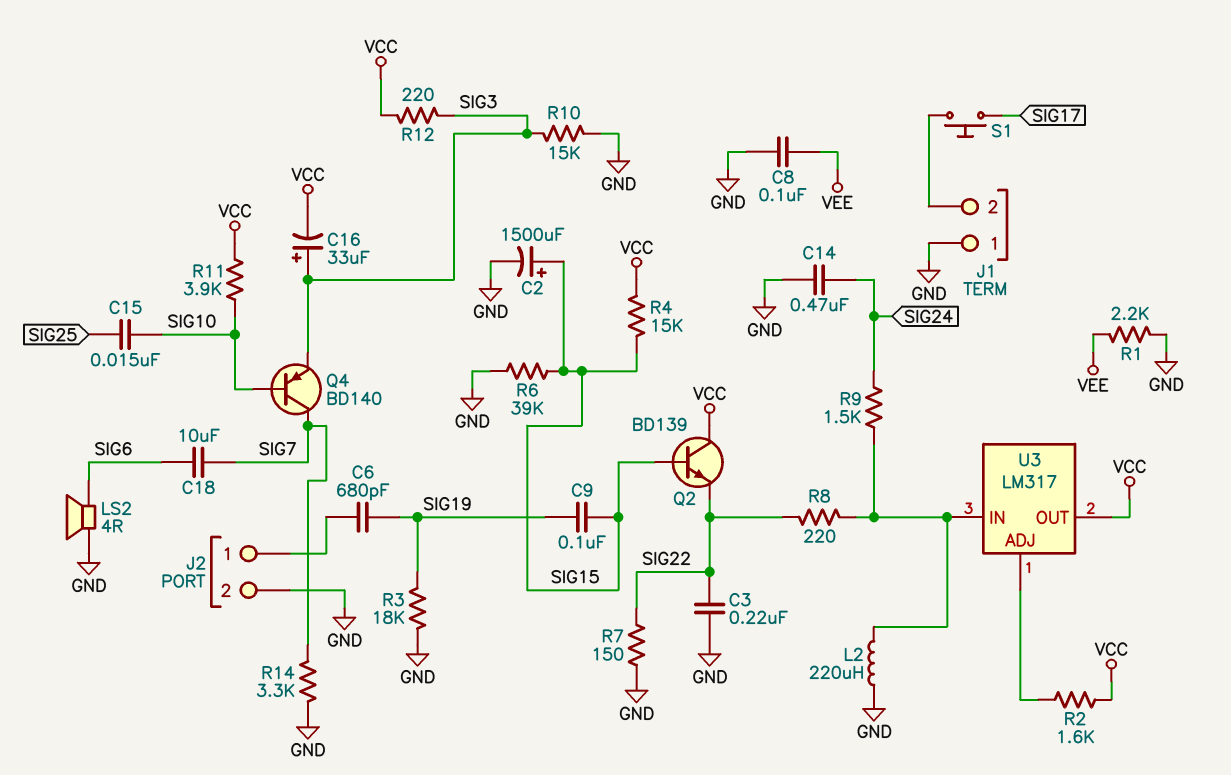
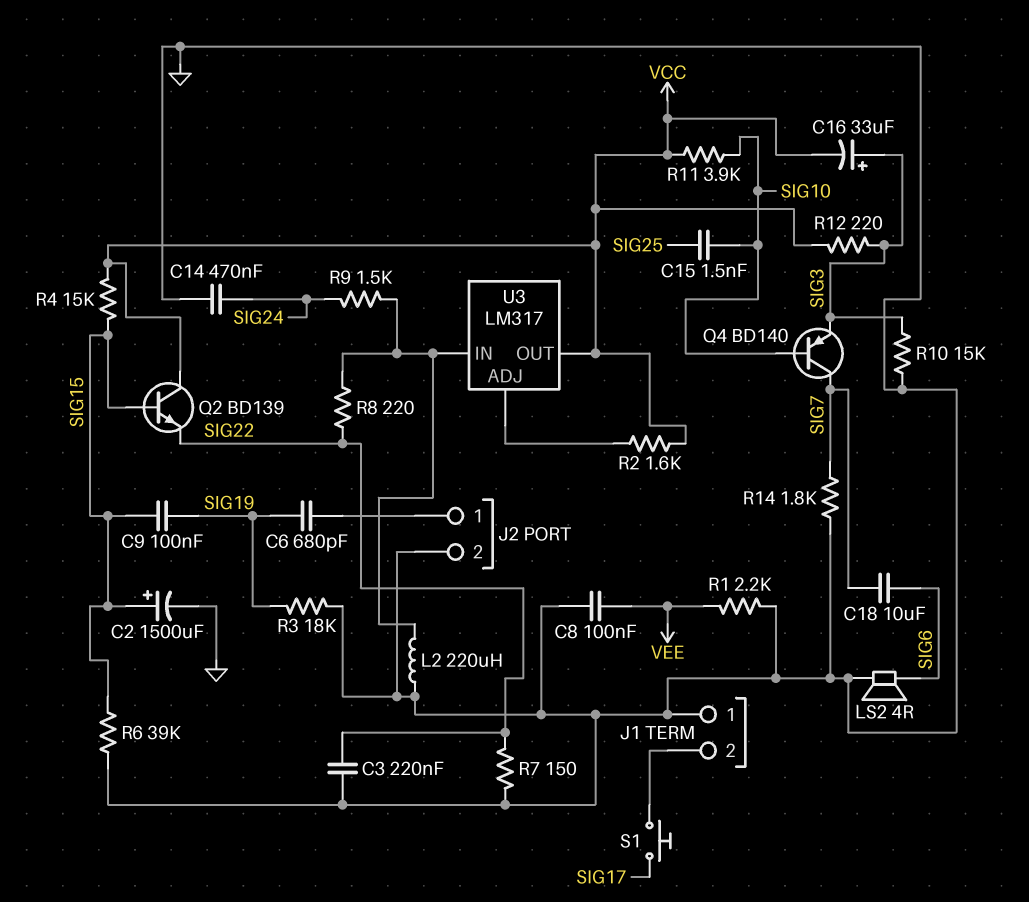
C15: 15nF (SIG10, SIG25) -> 1.5nF (SIG10, SIG25)
R14: 3.3k (GND, SIG7) -> 1.8k (GND, SIG7)

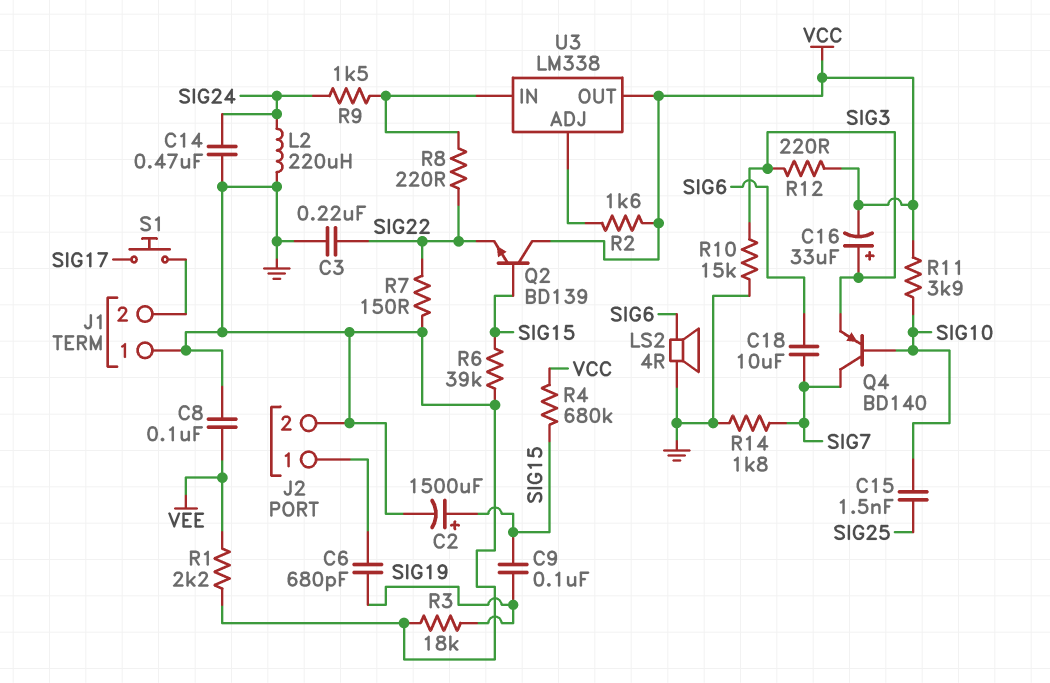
L2: 220uH (GND, U3/IN) -> 220uH (GND, SIG24)
R4: 15k (SIG15, VCC) -> 680k (SIG15, VCC)
U3: LM317 -> LM338

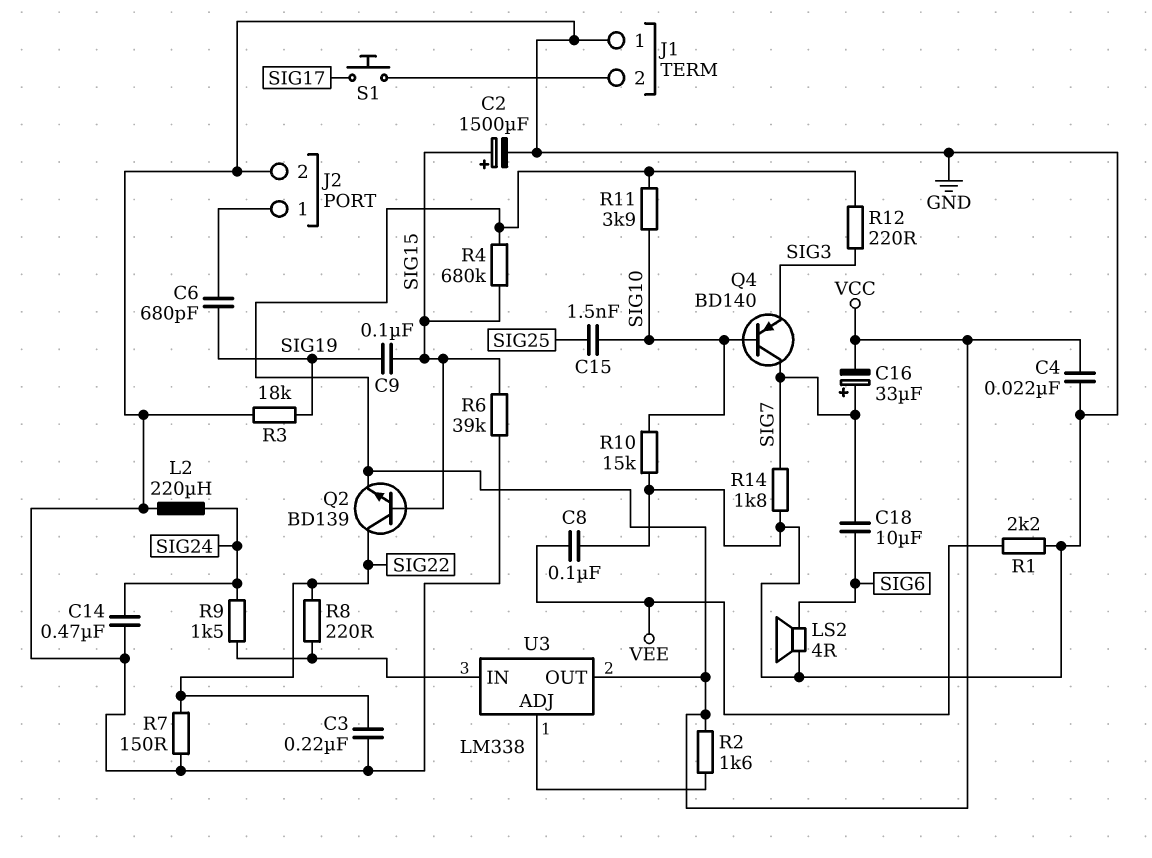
C4: none -> 22nF (GND, VCC)
C16: 33uF (plus SIG3, minus VCC) -> 33uF (plus SIG7, minus VCC)
Q2: NPN BD139 (B SIG15, C VCC, E SIG22) -> NPN BD139 (B SIG15, C SIG22, E VCC)
R10: 15k (GND, SIG3) -> 15k (GND, SIG10)

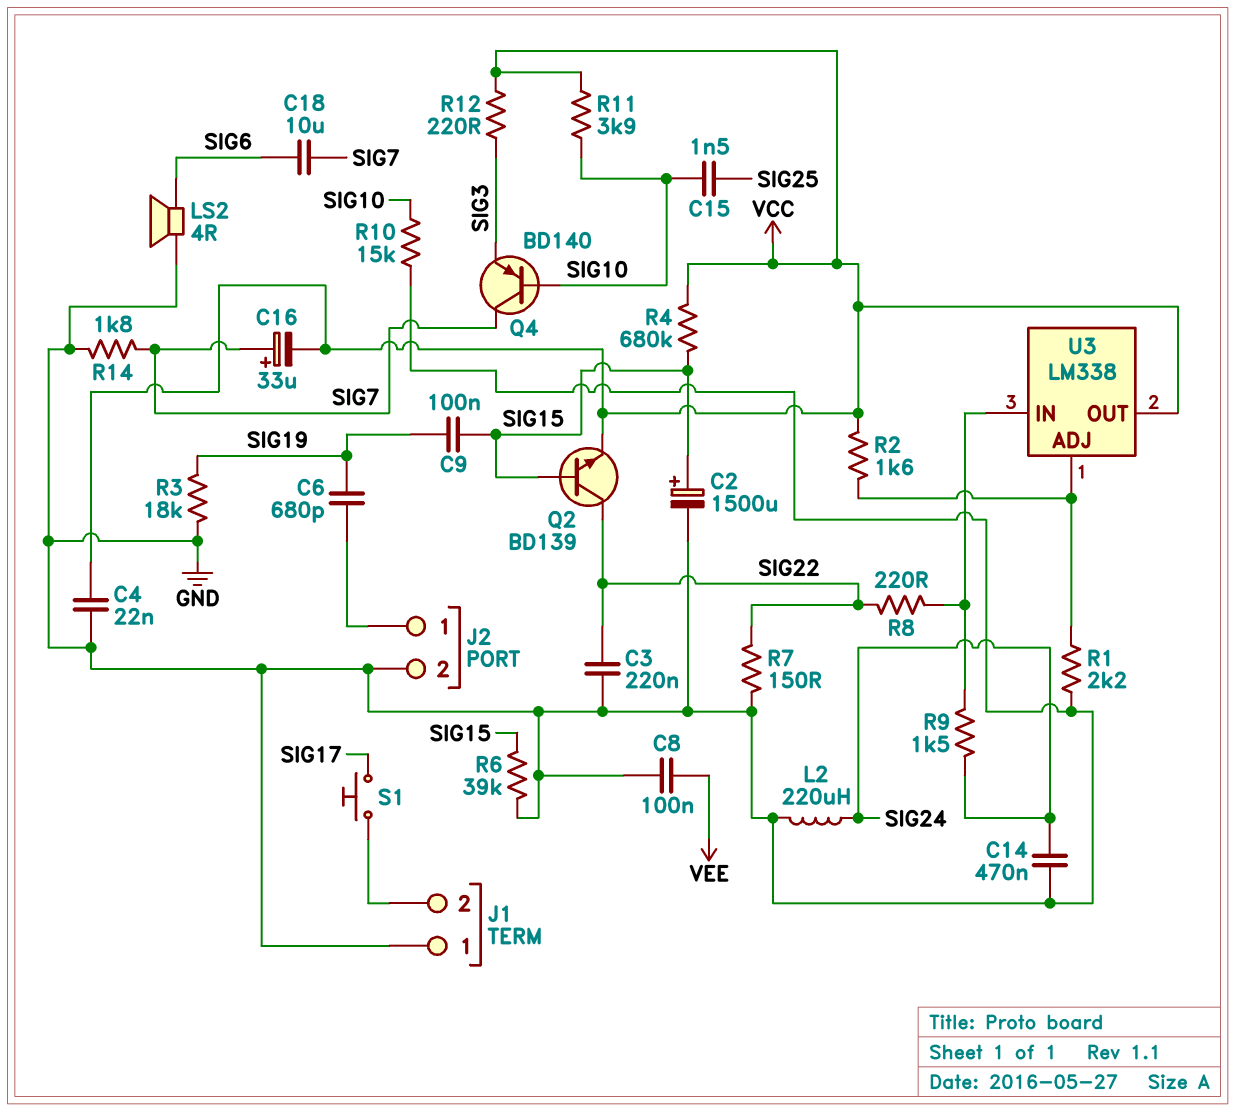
R1: 2.2k (GND, VEE) -> 2.2k (GND, U3/ADJ)

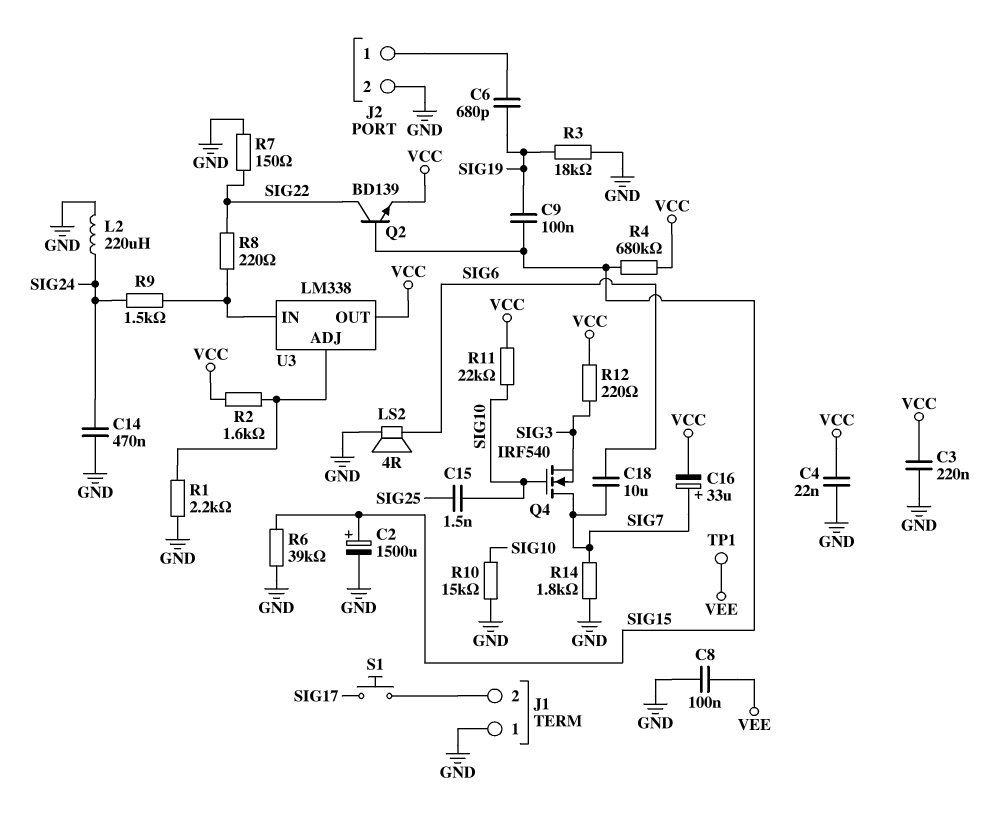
C3: 220nF (GND, SIG22) -> 220nF (GND, VCC)
Q4: PNP BD140 (B SIG10, C SIG7, E SIG3) -> NMOS IRF540 (G SIG10, D SIG7, S SIG3)
R11: 3.9k (SIG10, VCC) -> 22k (SIG10, VCC)
TP1: none -> test point (VEE)

